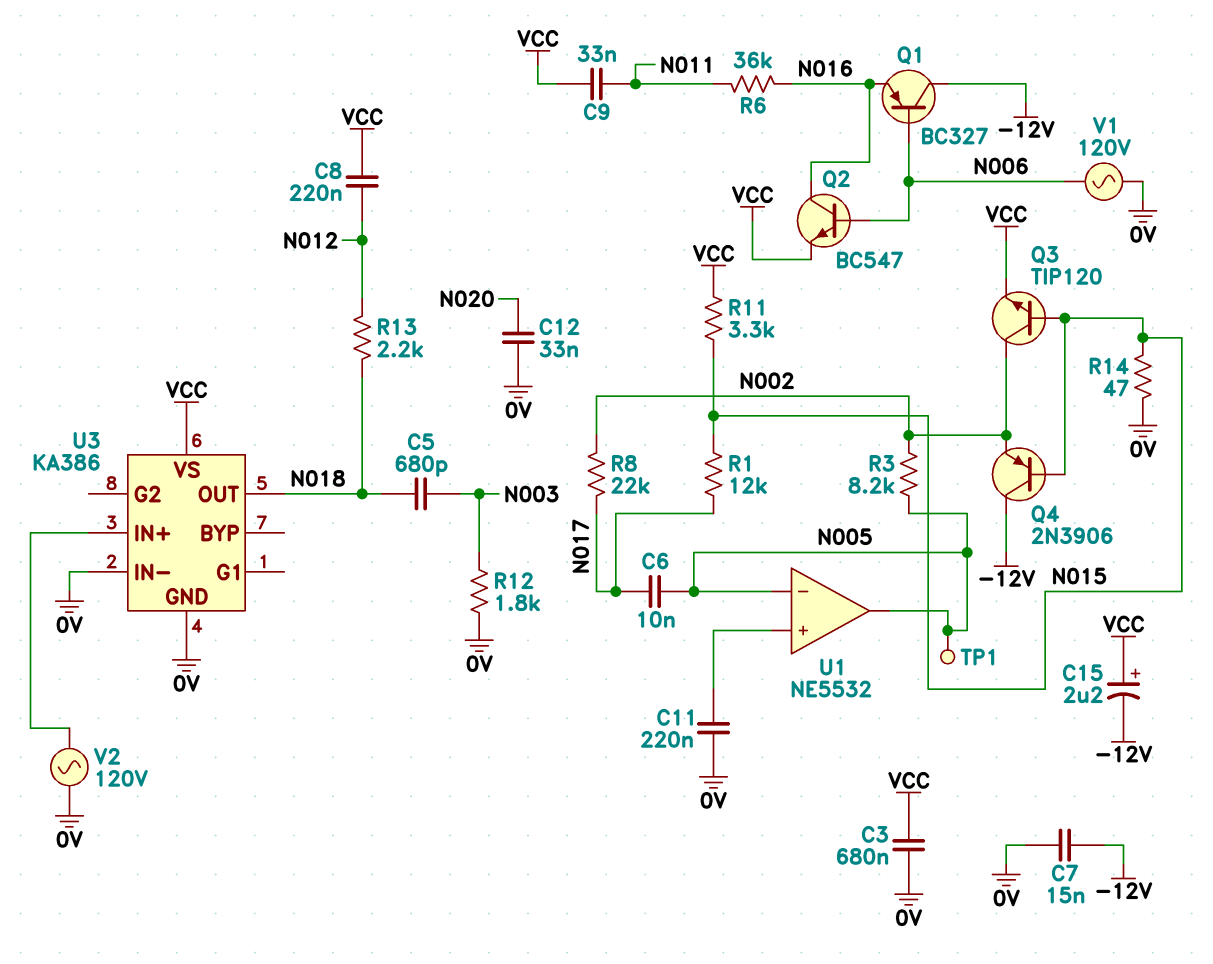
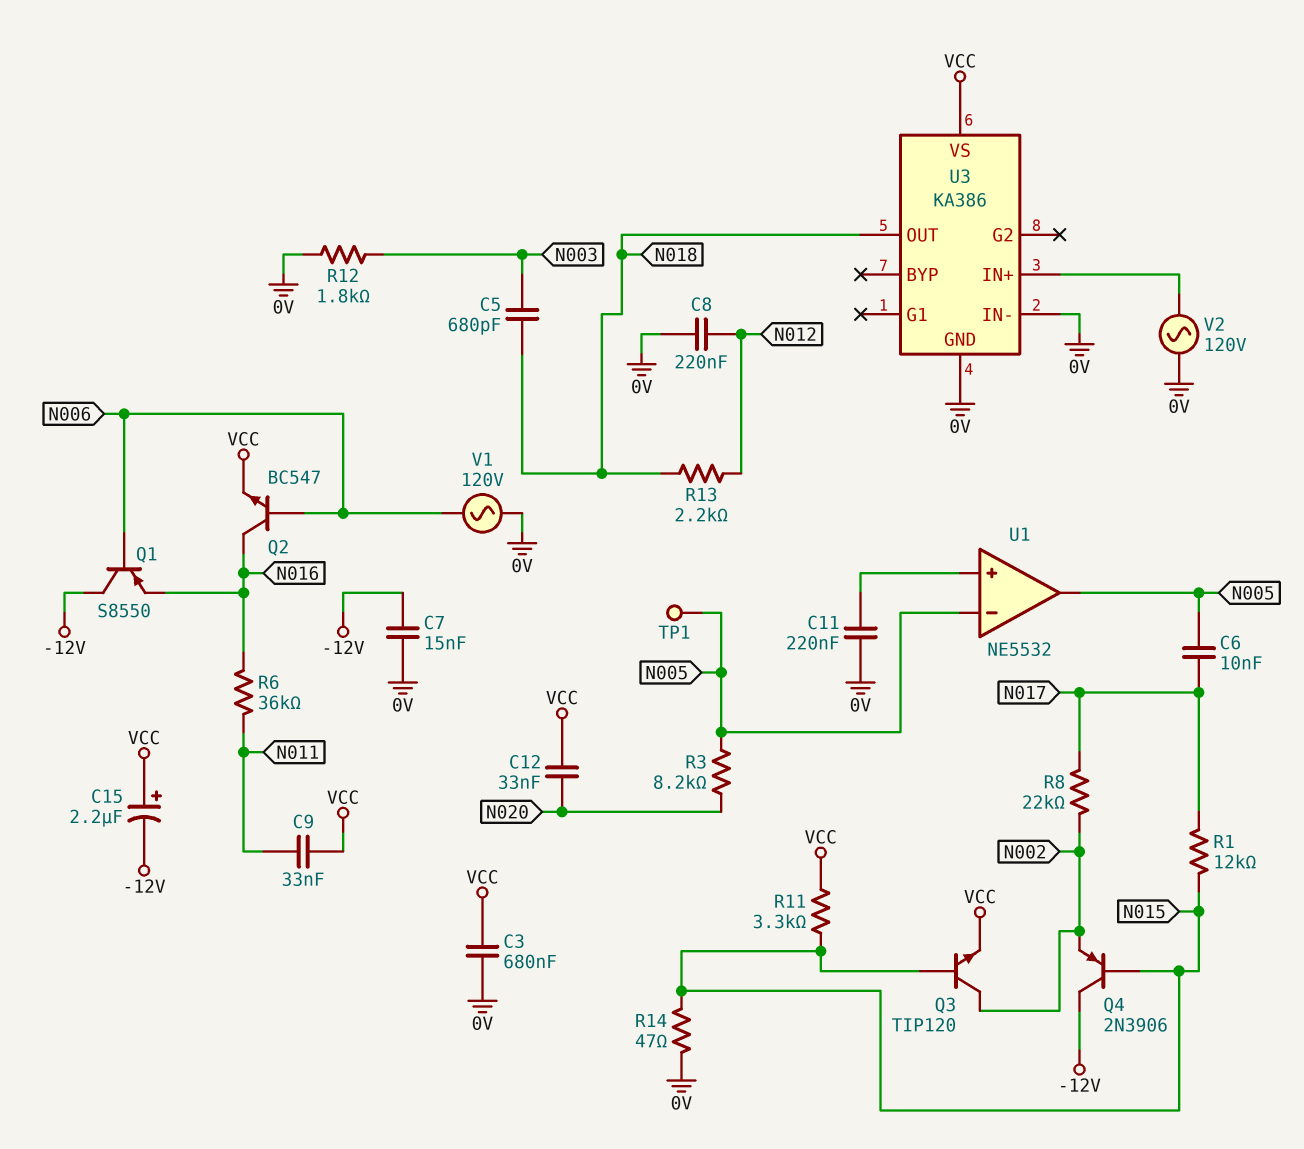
C8: 220nF (N012, VCC) -> 220nF (0V, N012)
C12: 33nF (0V, N020) -> 33nF (N020, VCC)
Q1: PNP BC327 (B N006, C -12V, E N016) -> PNP S8550 (B N006, C -12V, E N016)
R3: 8.2k (N002, N005) -> 8.2k (N005, N020)

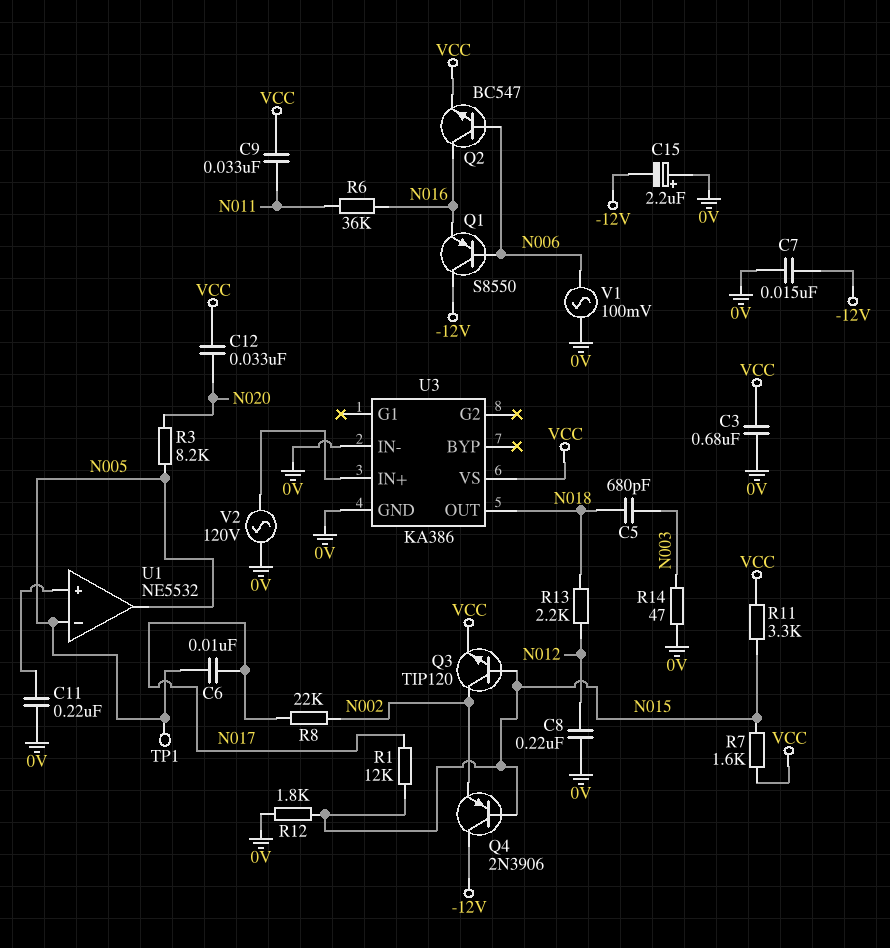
C15: 2.2uF (plus VCC, minus -12V) -> 2.2uF (plus 0V, minus -12V)
R7: none -> 1.6k (N015, VCC)
R12: 1.8k (0V, N003) -> 1.8k (0V, N015)
R14: 47 (0V, N015) -> 47 (0V, N003)
V1: AC 120V (0V, N006) -> AC 100mV (0V, N006)

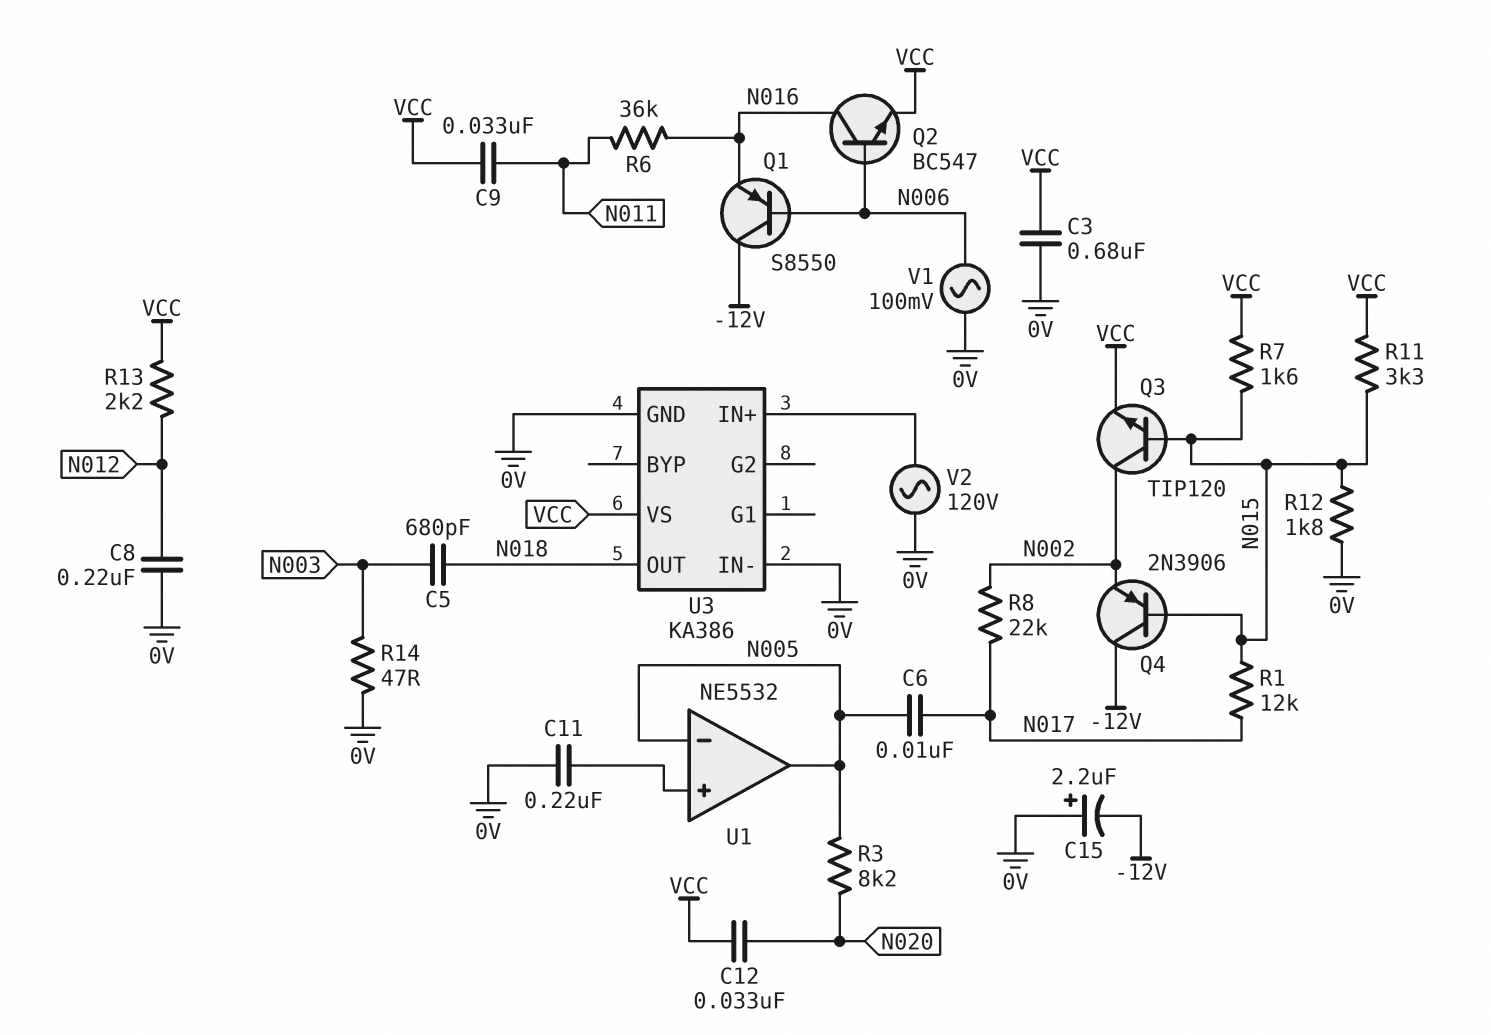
C7: 15nF (-12V, 0V) -> none
R13: 2.2k (N012, N018) -> 2.2k (N012, VCC)
TP1: test point (N005) -> none

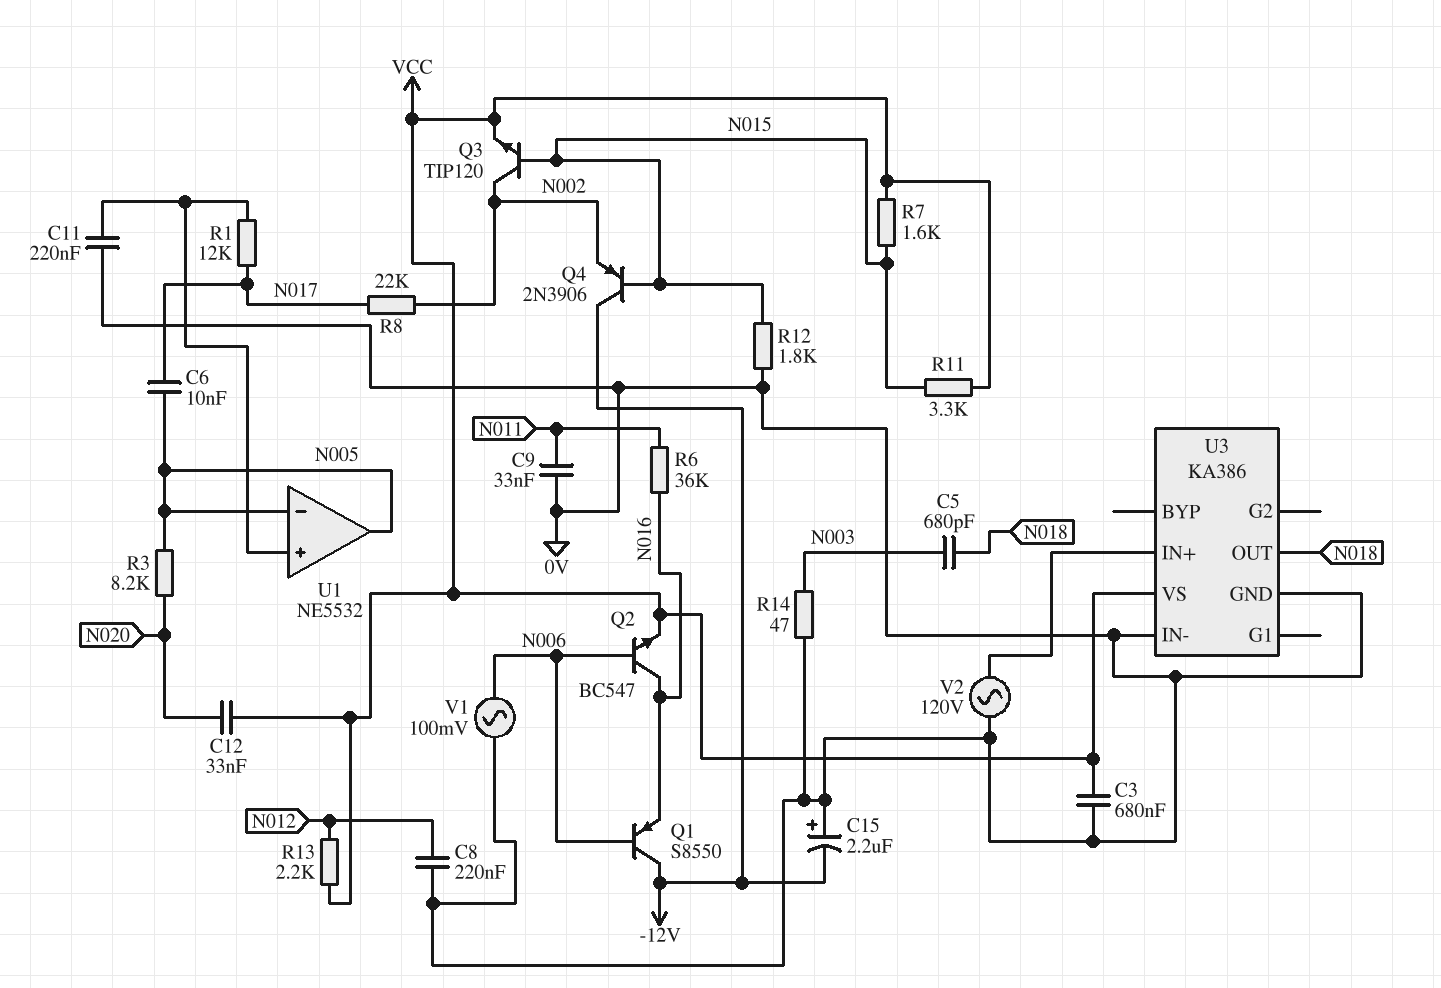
C9: 33nF (N011, VCC) -> 33nF (0V, N011)
R1: 12k (N015, N017) -> 12k (N017, U1/in+)

